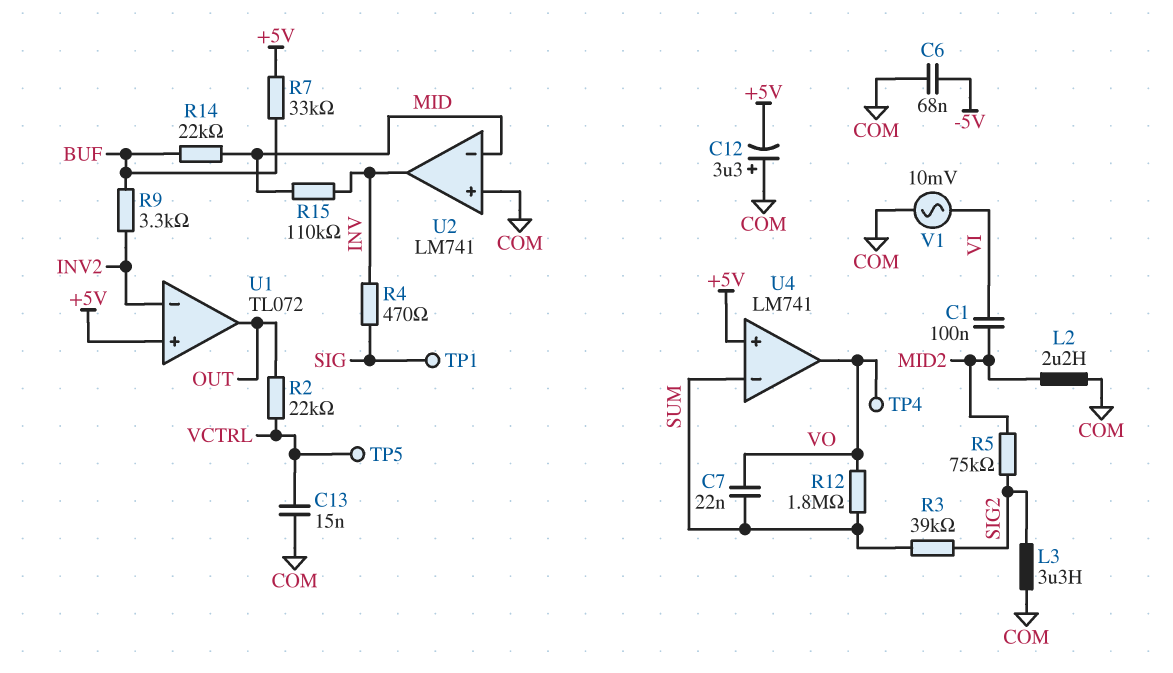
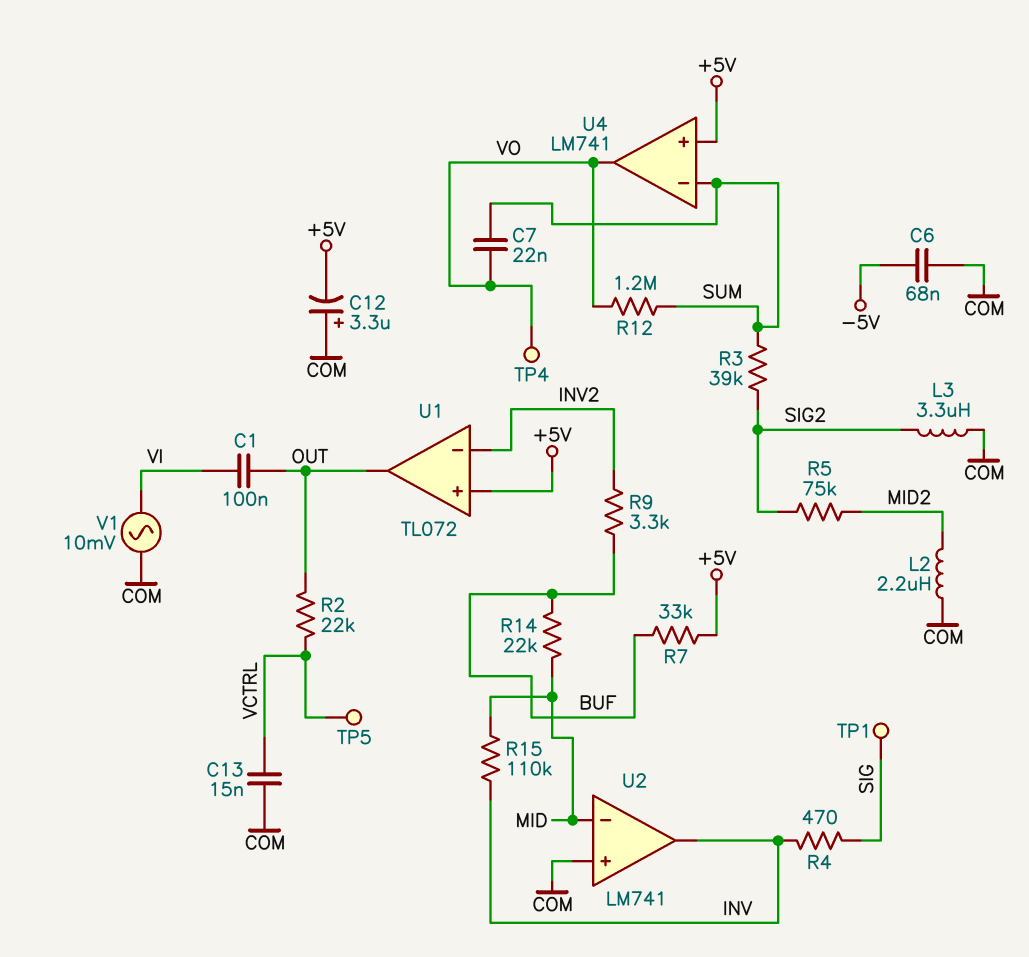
C1: 100nF (MID2, VI) -> 100nF (OUT, VI)
R12: 1.8M (SUM, VO) -> 1.2M (SUM, VO)

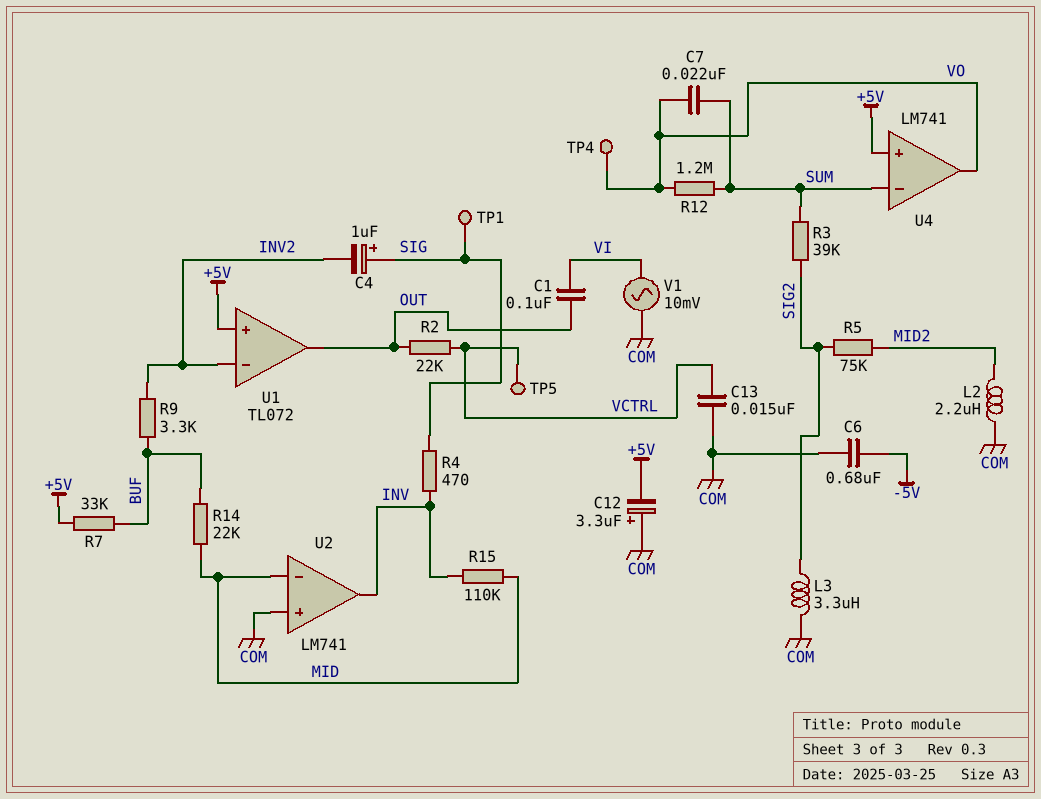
C4: none -> 1uF (plus SIG, minus INV2)
C6: 68nF (-5V, COM) -> 680nF (-5V, COM)

